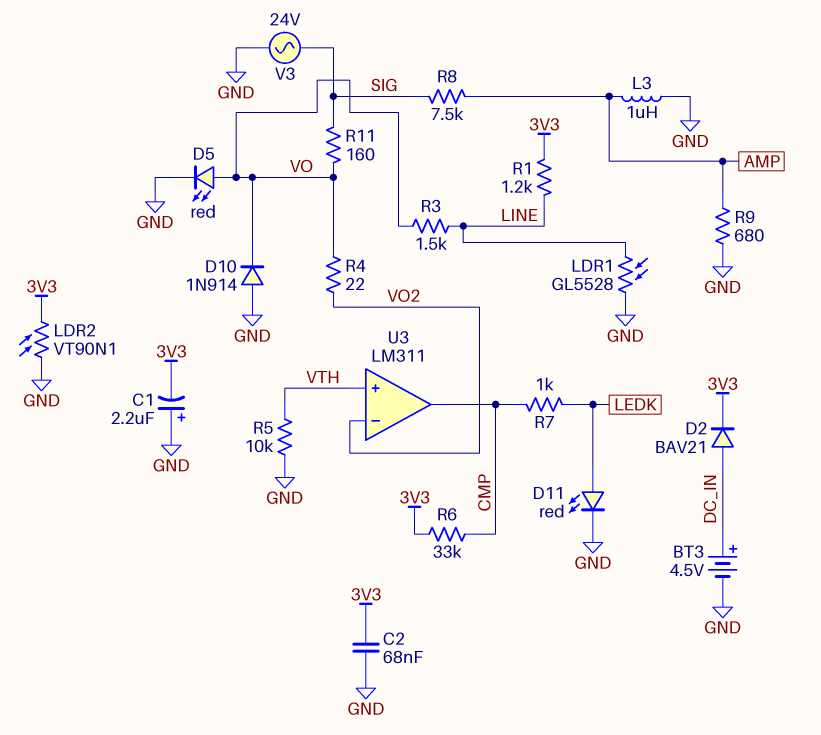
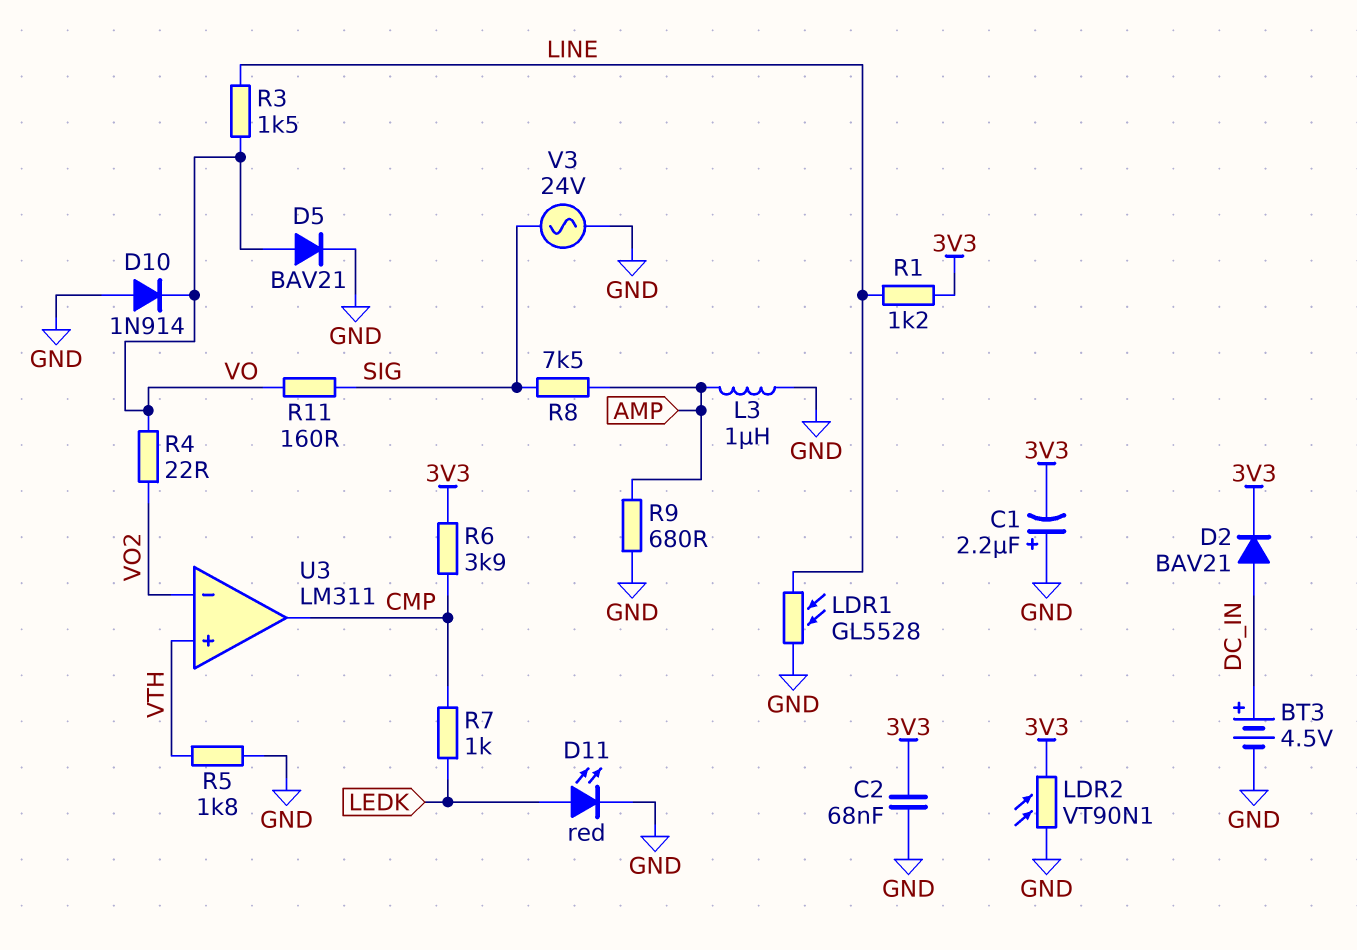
D5: LED red (A VO, K GND) -> diode BAV21 (A VO, K GND)
R5: 10k (GND, VTH) -> 1.8k (GND, VTH)
R6: 33k (3V3, CMP) -> 3.9k (3V3, CMP)

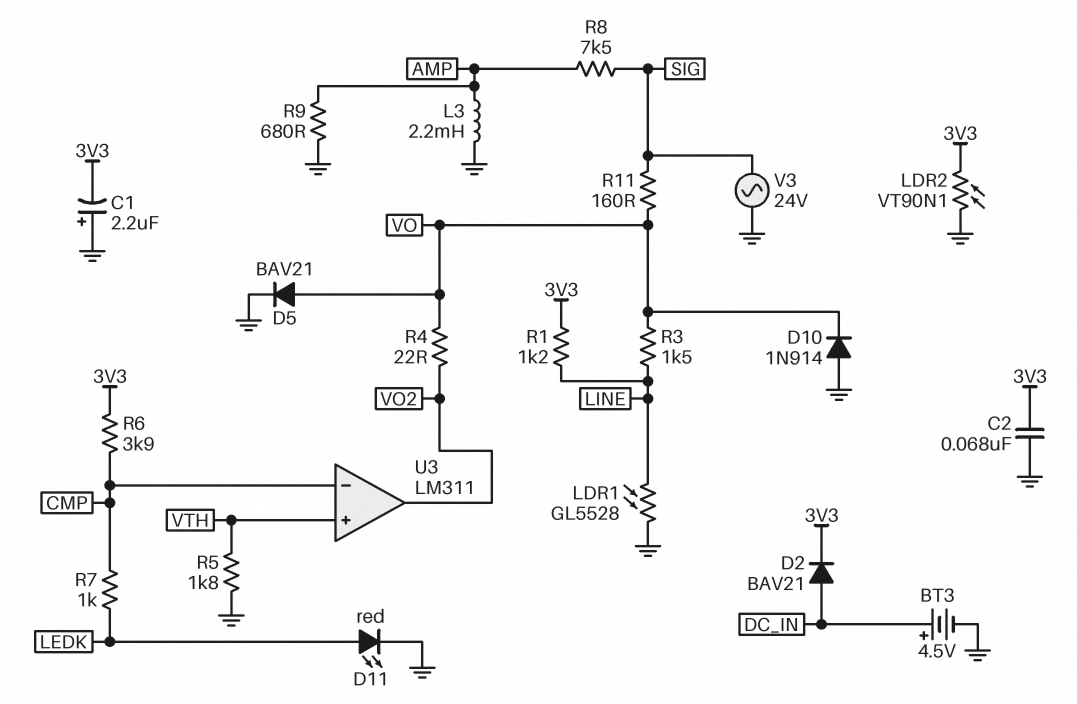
L3: 1uH (AMP, GND) -> 2.2mH (AMP, GND)
U3 pin in-: VO2 -> CMP
U3 pin out: CMP -> VO2

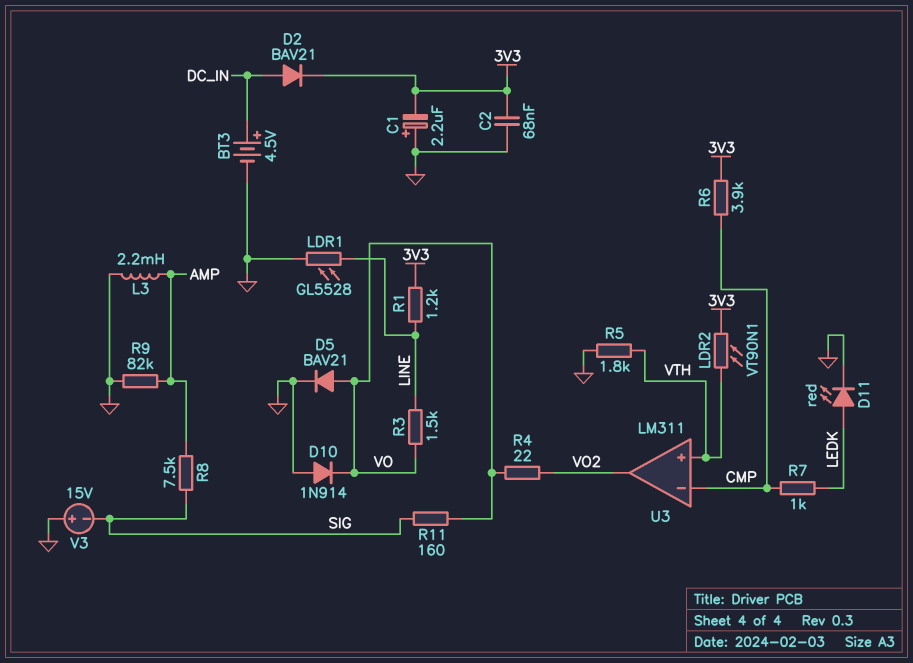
LDR2: VT90N1 (3V3, GND) -> VT90N1 (3V3, VTH)
R9: 680 (AMP, GND) -> 82k (AMP, GND)
V3: AC 24V (GND, SIG) -> 15V (plus GND, minus SIG)

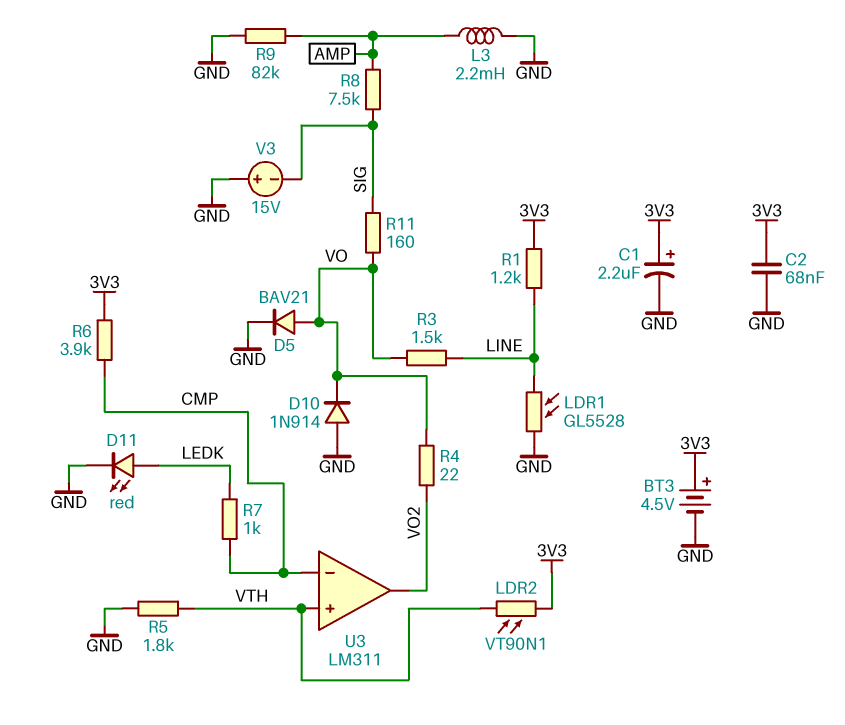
BT3: 4.5V (plus DC_IN, minus GND) -> 4.5V (plus 3V3, minus GND)
C1: 2.2uF (plus GND, minus 3V3) -> 2.2uF (plus 3V3, minus GND)
D2: diode BAV21 (A DC_IN, K 3V3) -> none

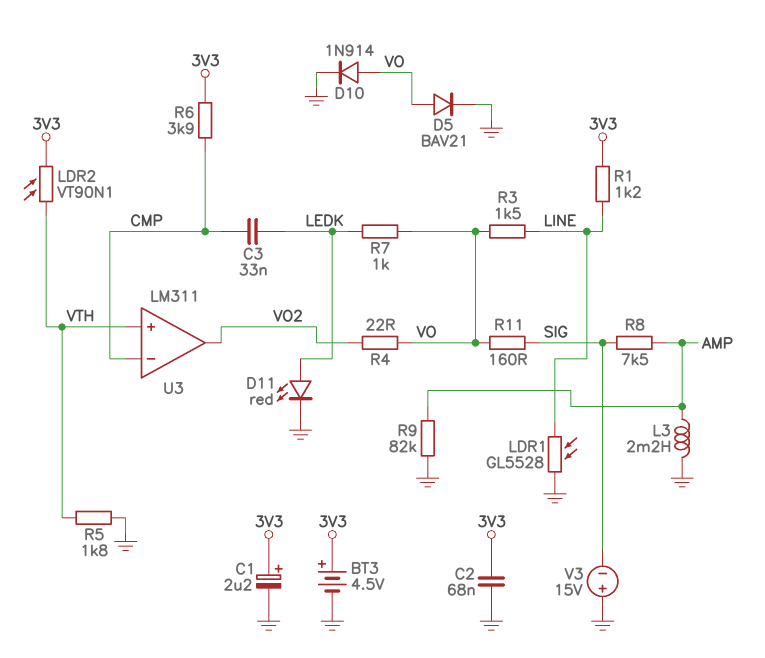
C3: none -> 33nF (CMP, LEDK)
D10: diode 1N914 (A GND, K VO) -> diode 1N914 (A VO, K GND)
R7: 1k (CMP, LEDK) -> 1k (LEDK, VO)

